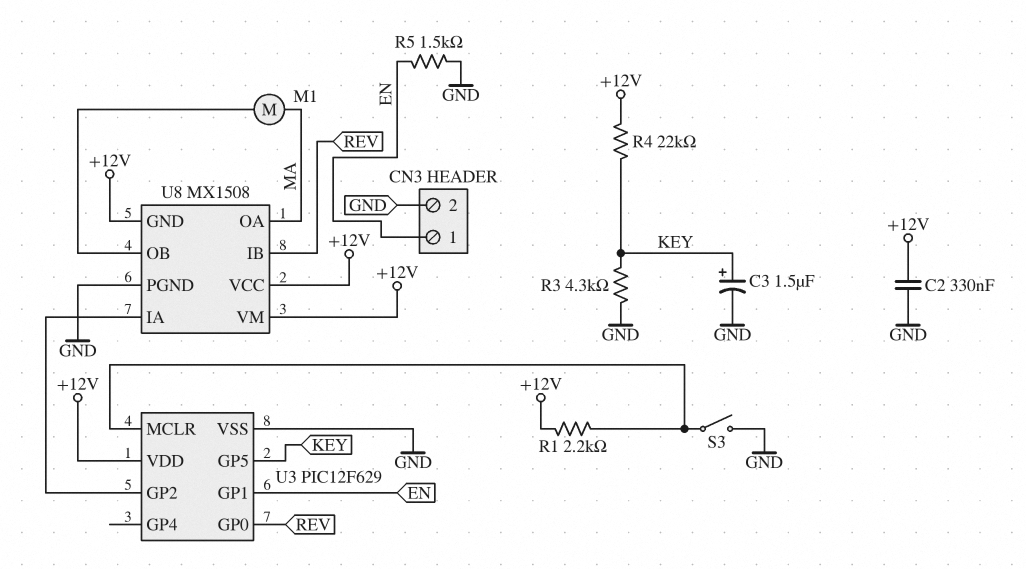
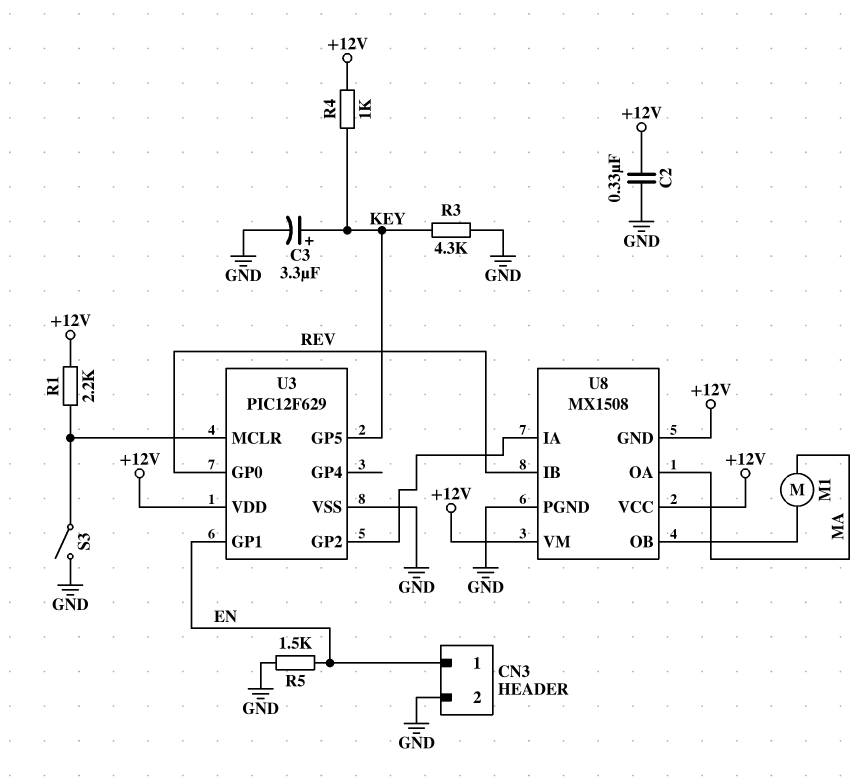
C3: 1.5uF (plus KEY, minus GND) -> 3.3uF (plus KEY, minus GND)
R4: 22k (+12V, KEY) -> 1k (+12V, KEY)

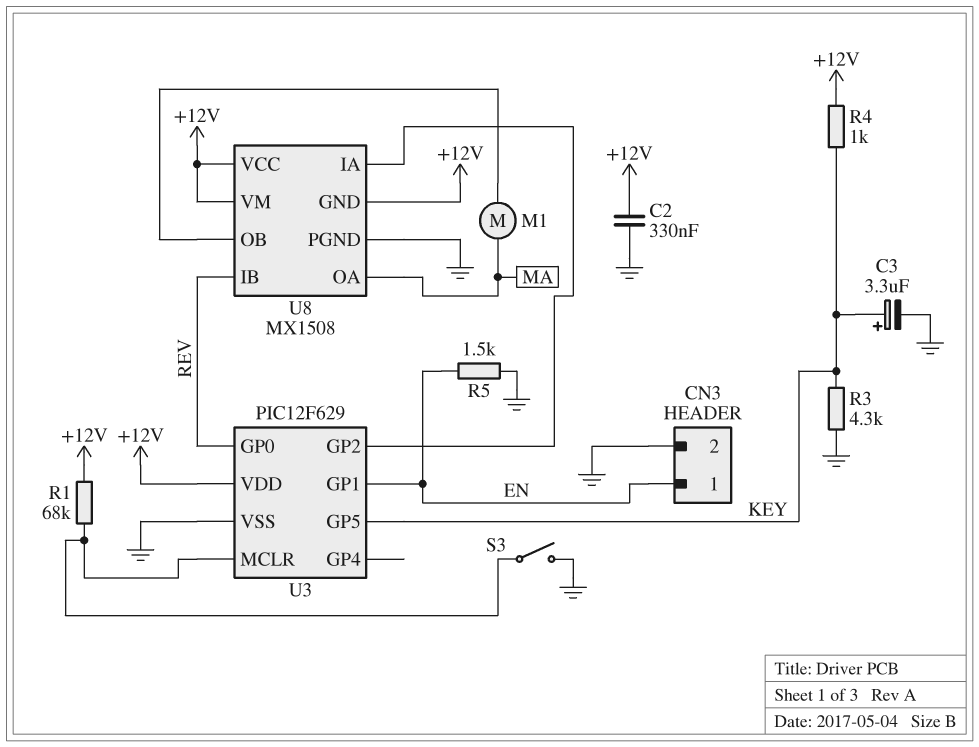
R1: 2.2k (+12V, U3/MCLR) -> 68k (+12V, U3/MCLR)

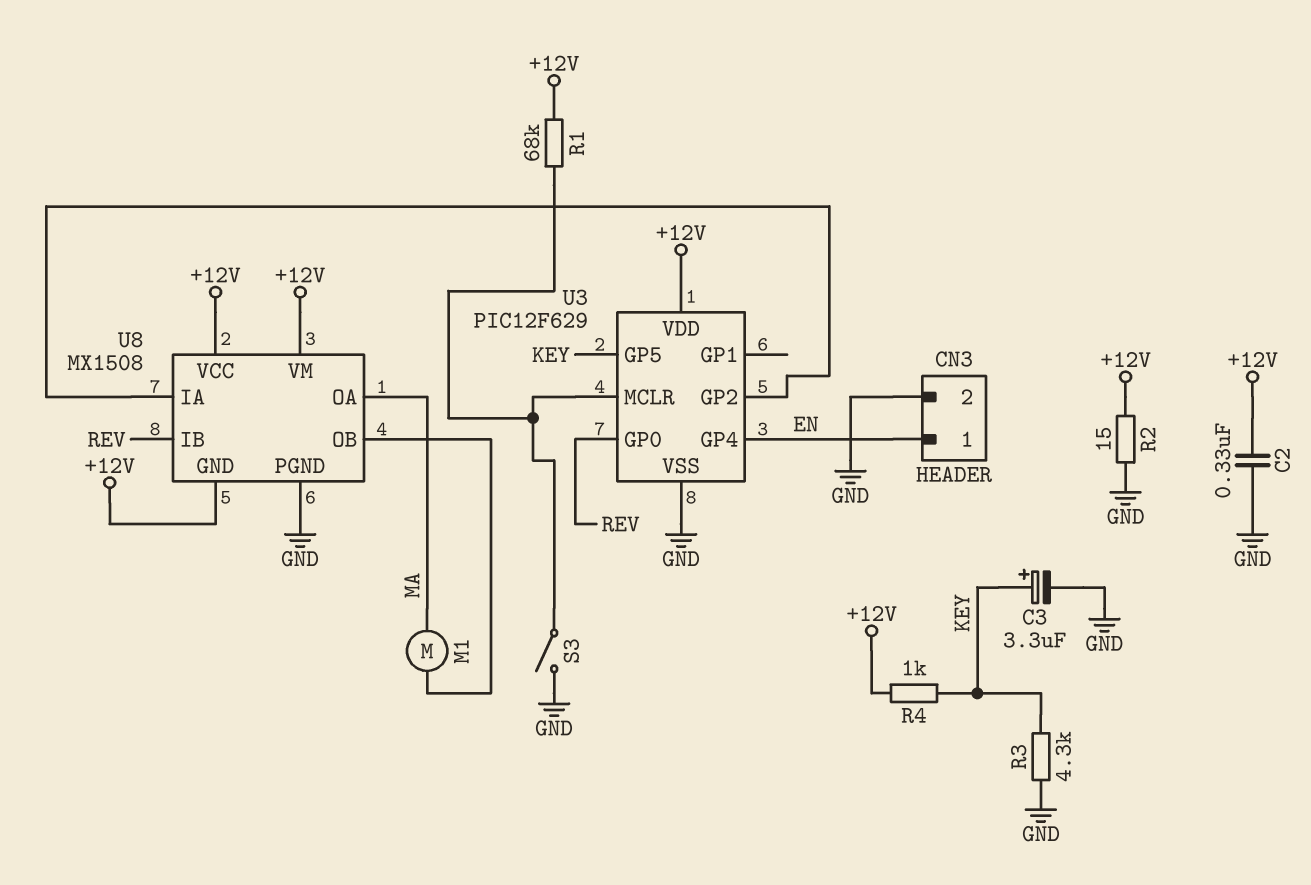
R2: none -> 15 (+12V, GND)
R5: 1.5k (EN, GND) -> none
U3 pin GP1: EN -> none
U3 pin GP4: none -> EN

